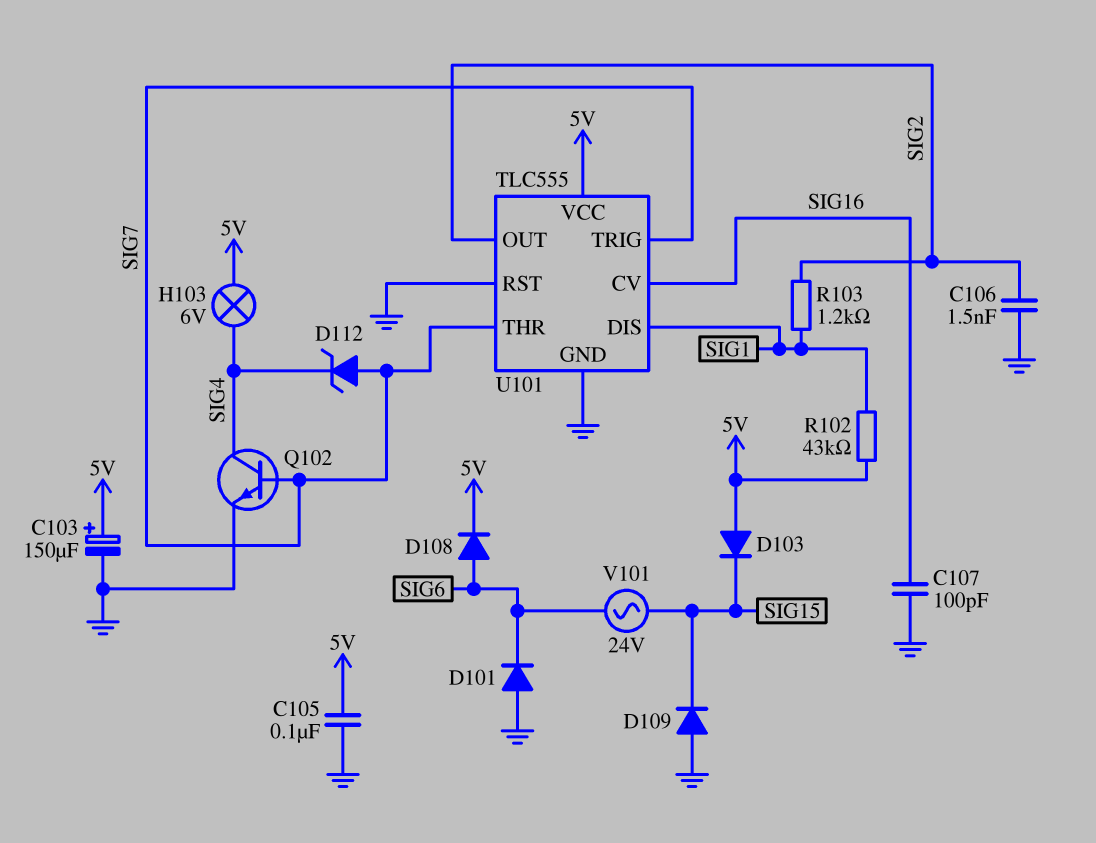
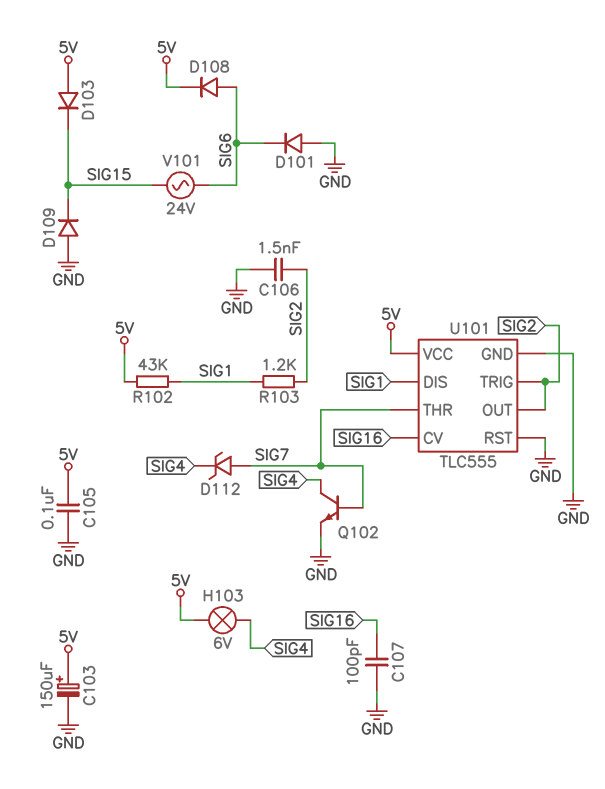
U101 pin TRIG: SIG7 -> SIG2

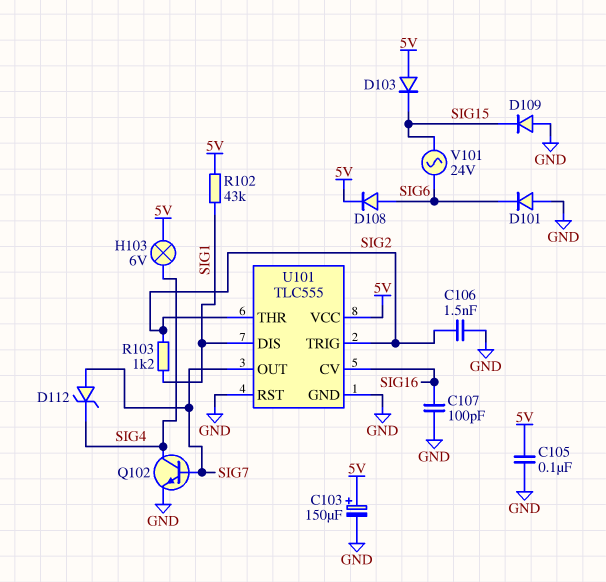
U101 pin OUT: SIG2 -> SIG7
U101 pin THR: SIG7 -> SIG2

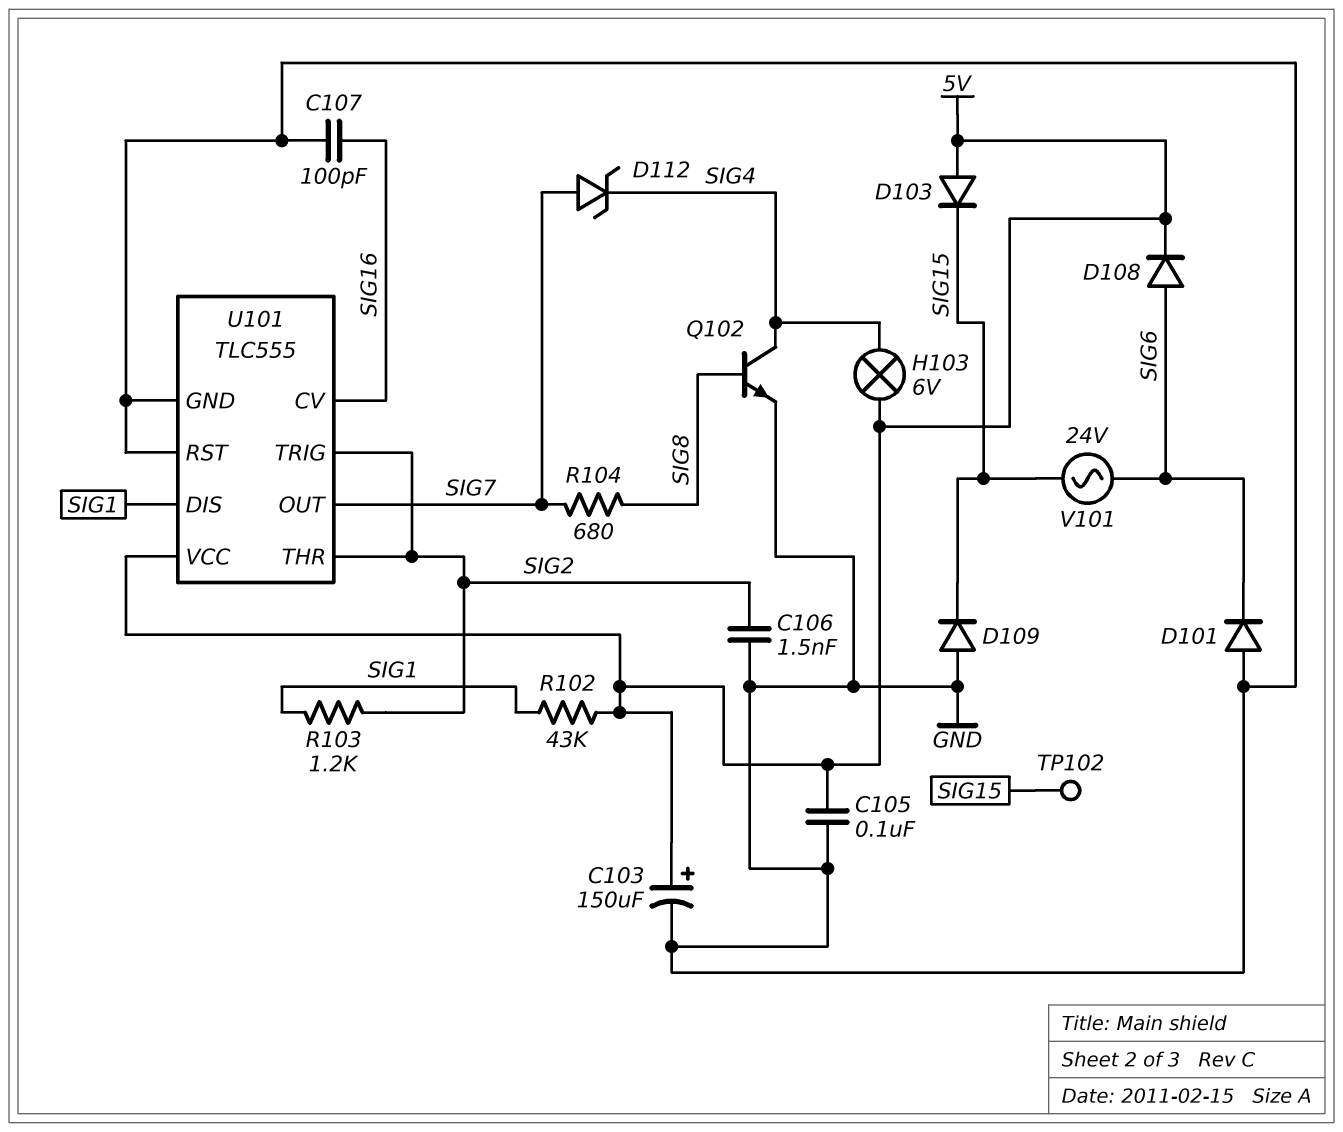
Q102: NPN (B SIG7, C SIG4, E GND) -> NPN (B SIG8, C SIG4, E GND)
R104: none -> 680 (SIG7, SIG8)
TP102: none -> test point (SIG15)

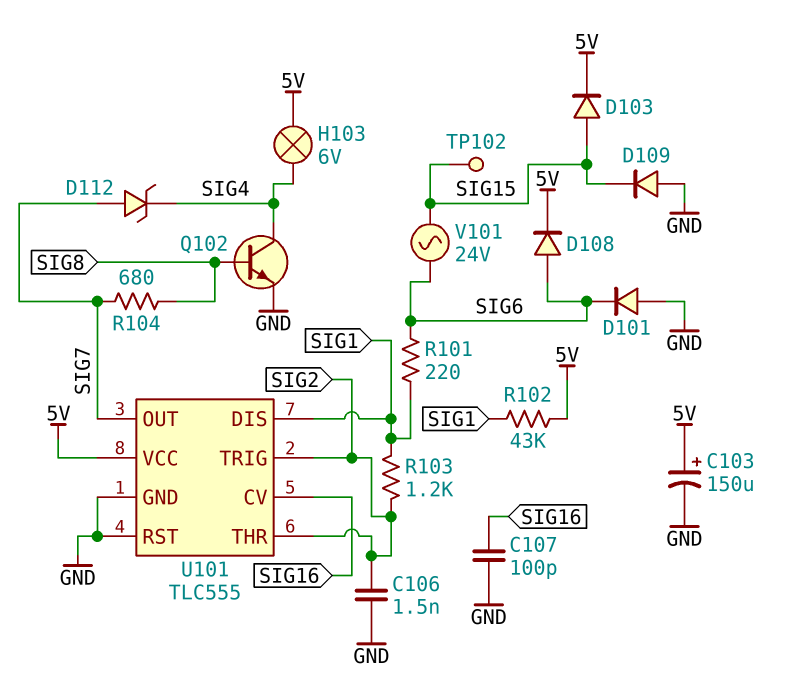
C105: 100nF (5V, GND) -> none
D103: diode (A 5V, K SIG15) -> diode (A SIG15, K 5V)
R101: none -> 220 (SIG1, SIG6)

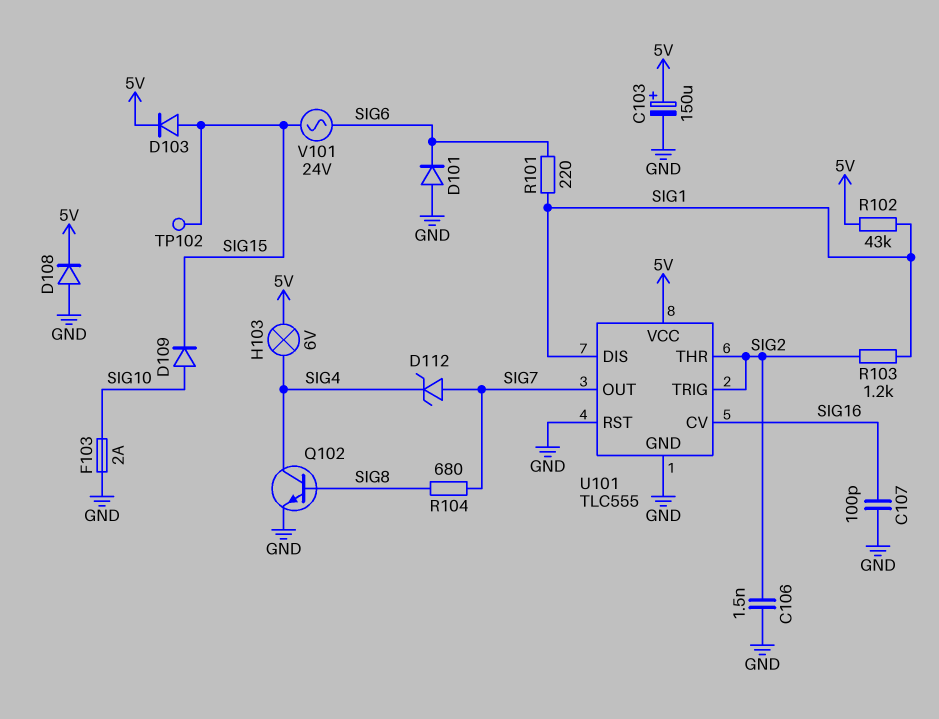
D108: diode (A SIG6, K 5V) -> diode (A GND, K 5V)
D109: diode (A GND, K SIG15) -> diode (A SIG10, K SIG15)
F103: none -> 2A (GND, SIG10)

